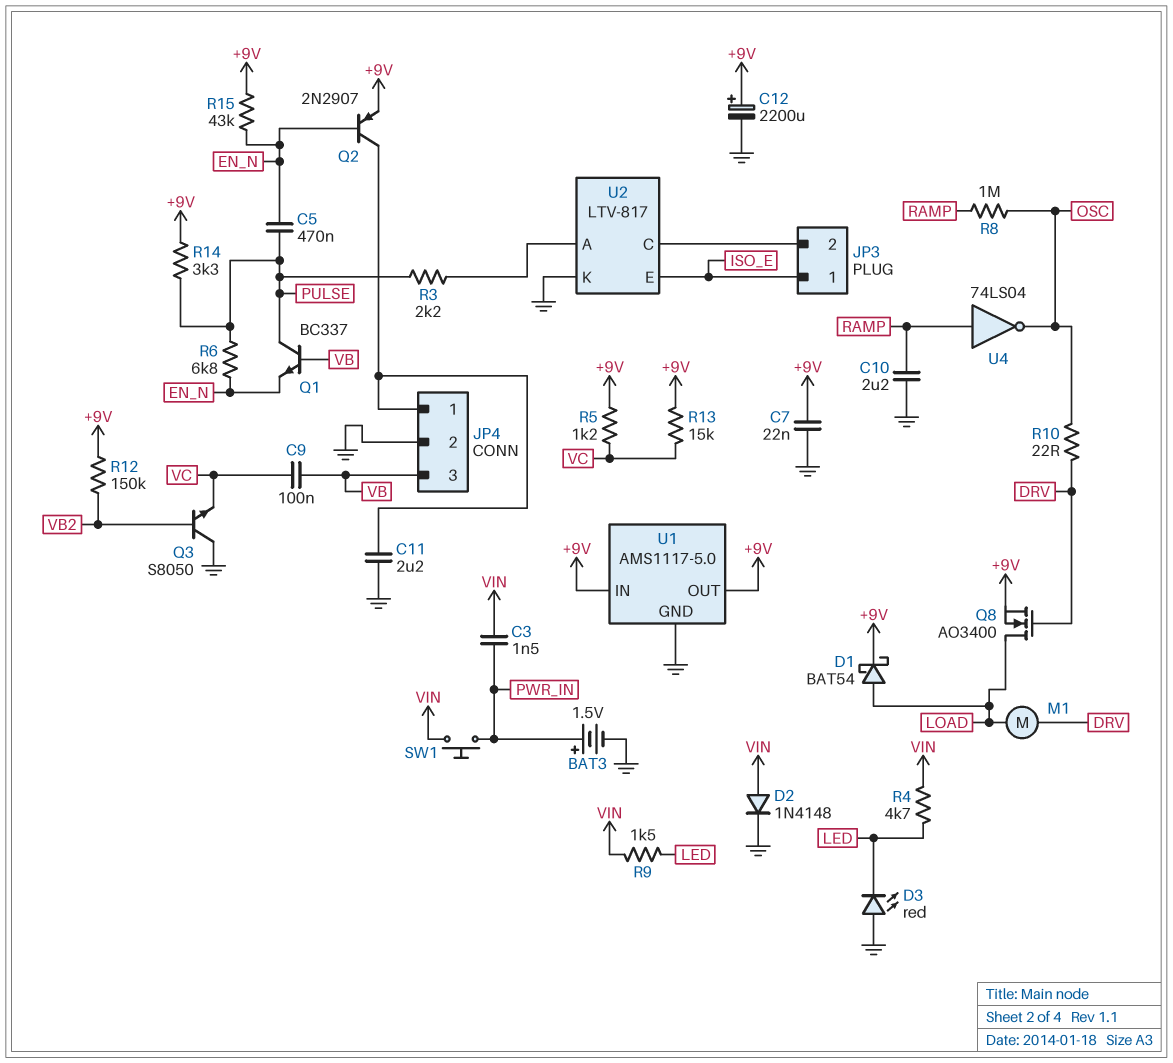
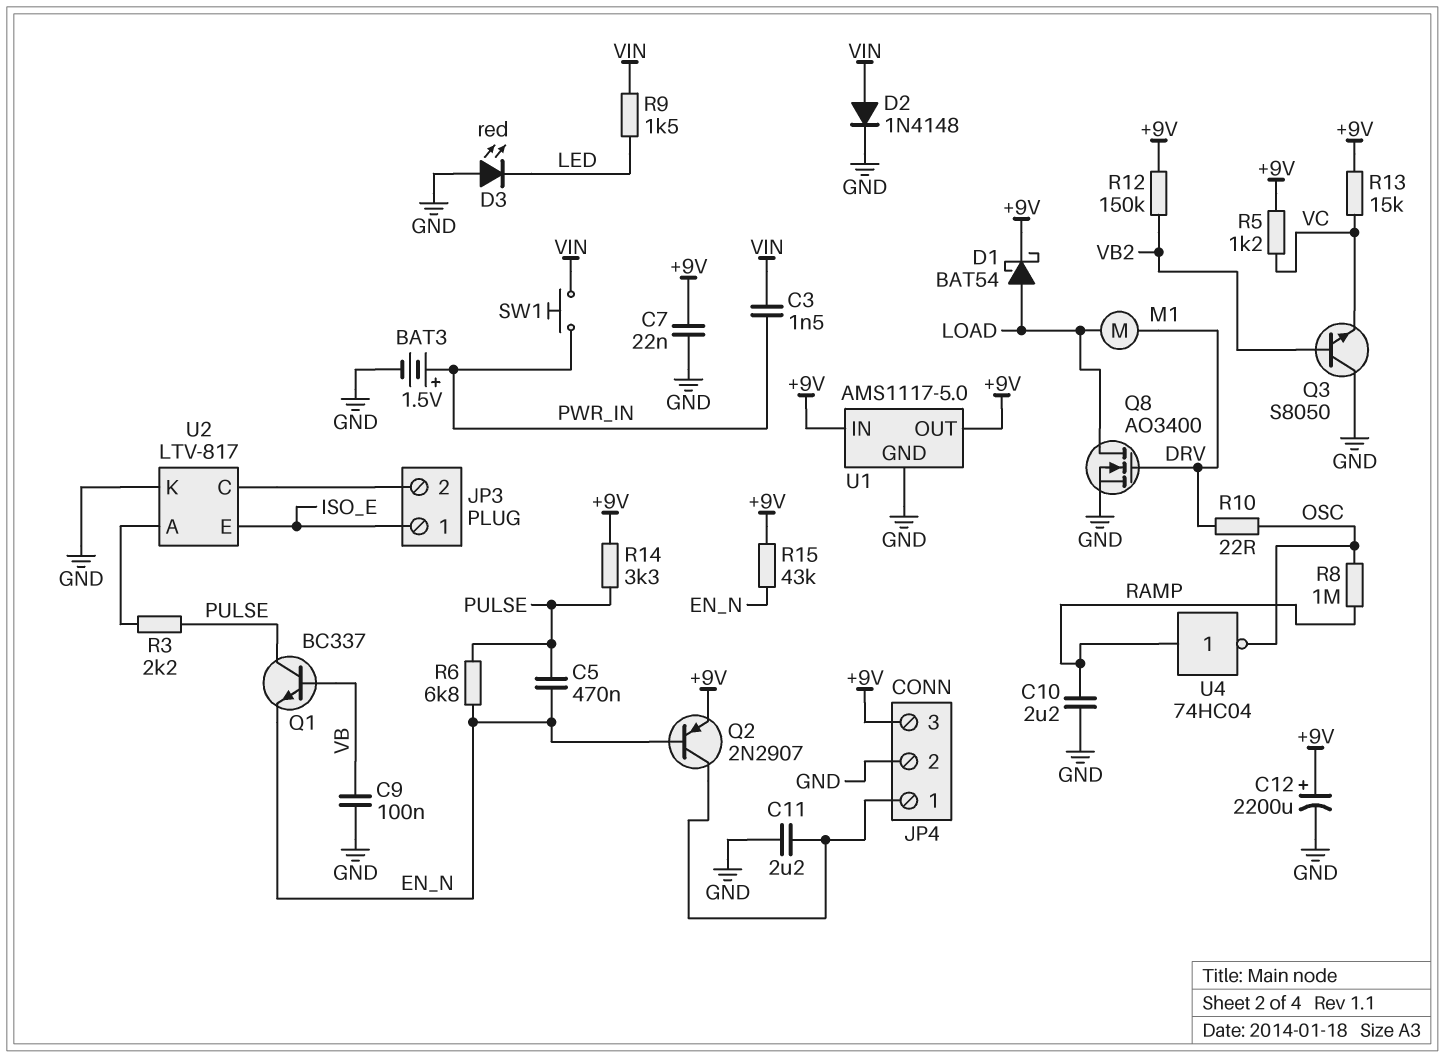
C9: 100nF (VB, VC) -> 100nF (GND, VB)
JP4 pin 3: VB -> +9V
Q8: NMOS AO3400 (G DRV, D LOAD, S +9V) -> NMOS AO3400 (G DRV, D LOAD, S GND)
R4: 4.7k (LED, VIN) -> none
U4: NOT 74LS04 (in RAMP, out OSC) -> NOT 74HC04 (in RAMP, out OSC)

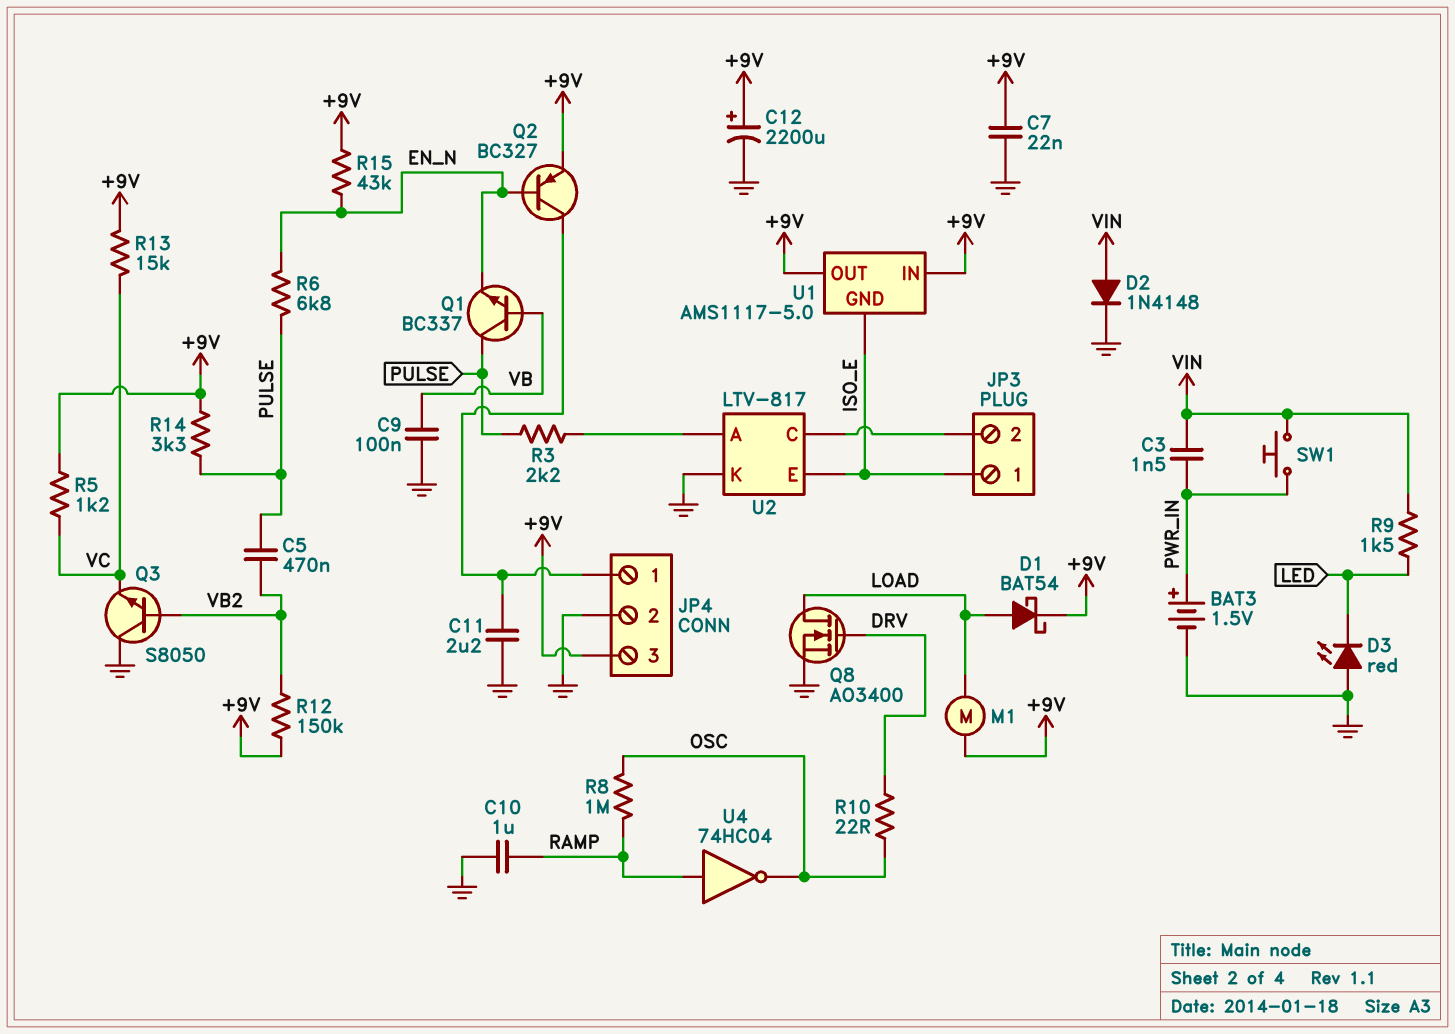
C5: 470nF (EN_N, PULSE) -> 470nF (PULSE, VB2)
C10: 2.2uF (GND, RAMP) -> 1uF (GND, RAMP)
M1: motor (DRV, LOAD) -> motor (+9V, LOAD)
Q2: PNP 2N2907 (B EN_N, C JP4/1, E +9V) -> PNP BC327 (B EN_N, C JP4/1, E +9V)
U1 pin GND: GND -> ISO_E

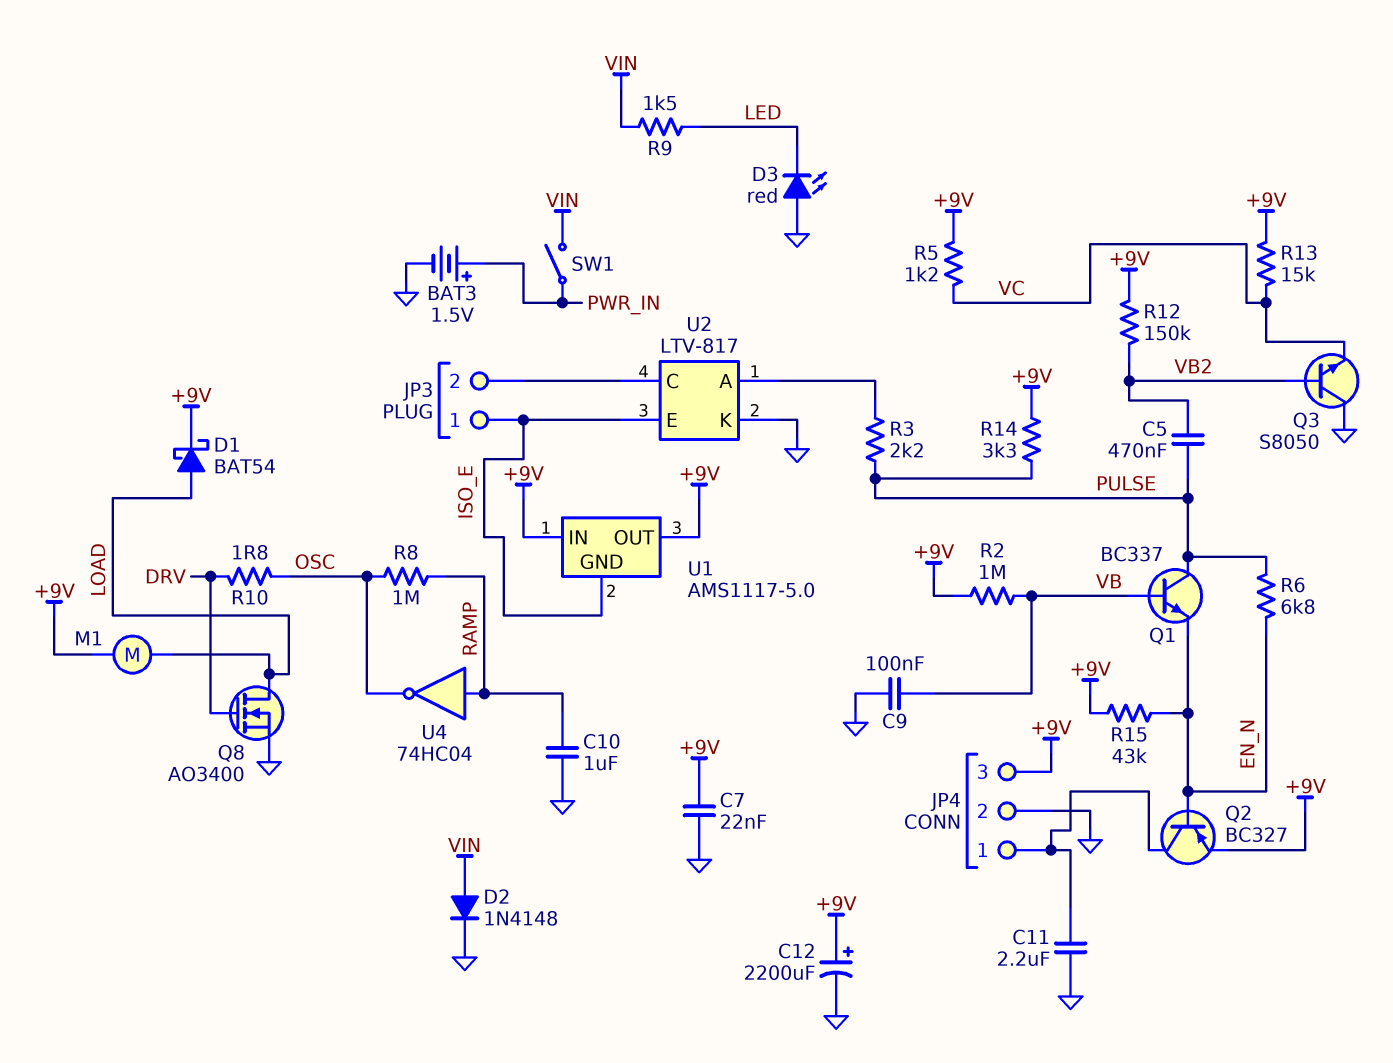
C3: 1.5nF (PWR_IN, VIN) -> none
R2: none -> 1M (+9V, VB)
R10: 22 (DRV, OSC) -> 1.8 (DRV, OSC)
SW1: button (PWR_IN, VIN) -> switch (PWR_IN, VIN)

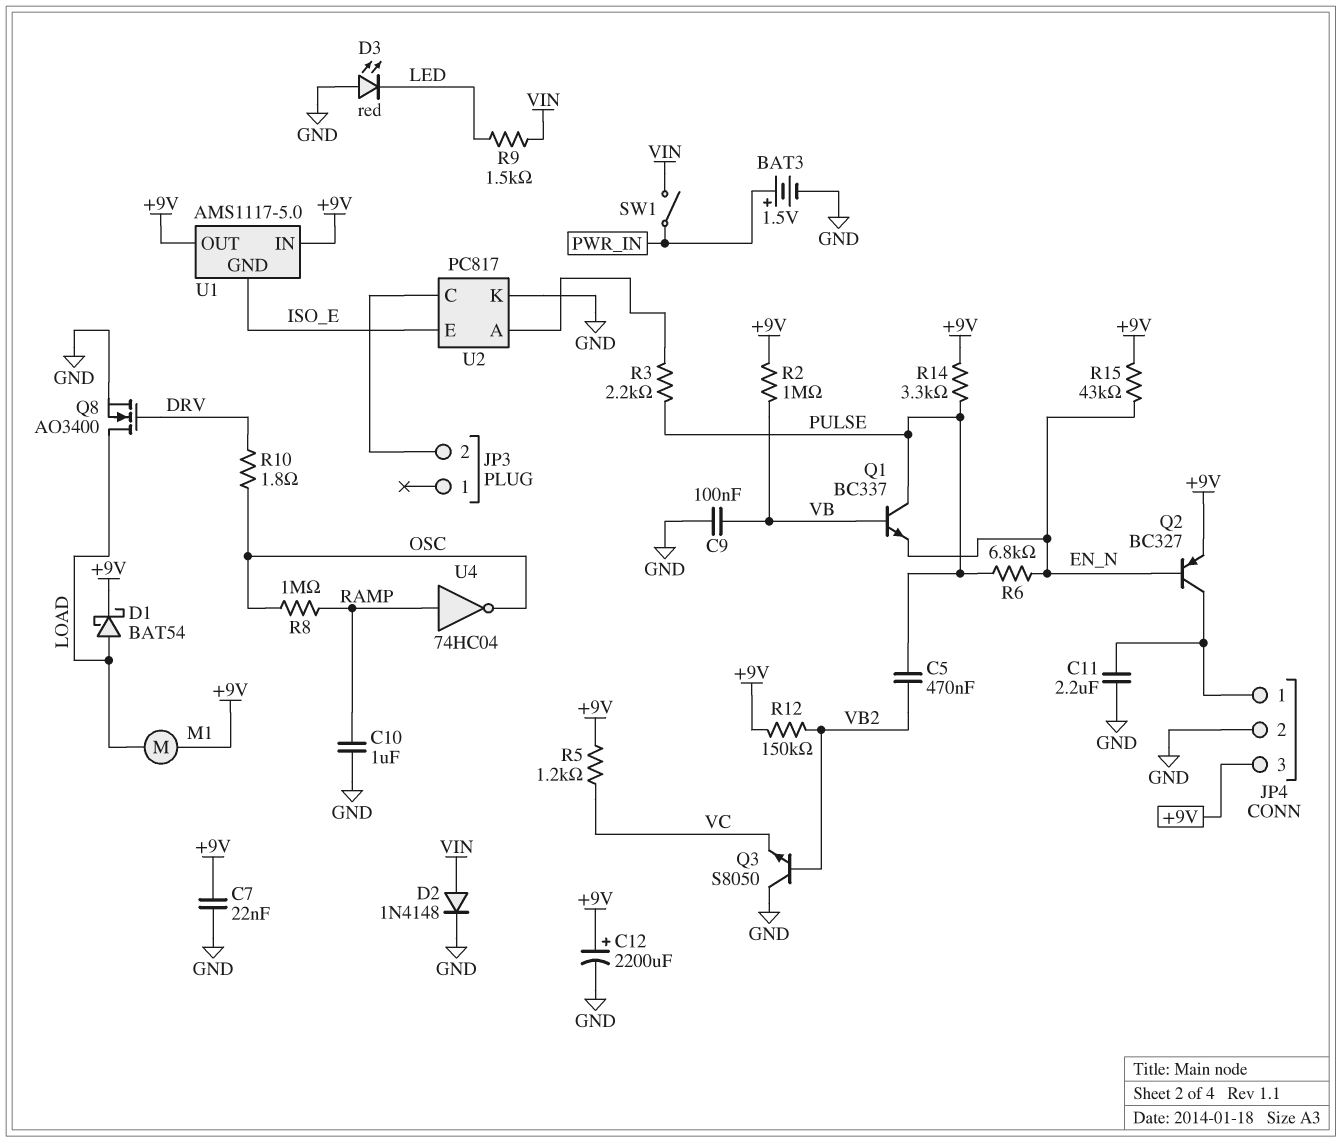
JP3 pin 1: ISO_E -> none
R13: 15k (+9V, VC) -> none
U2: LTV-817 -> PC817

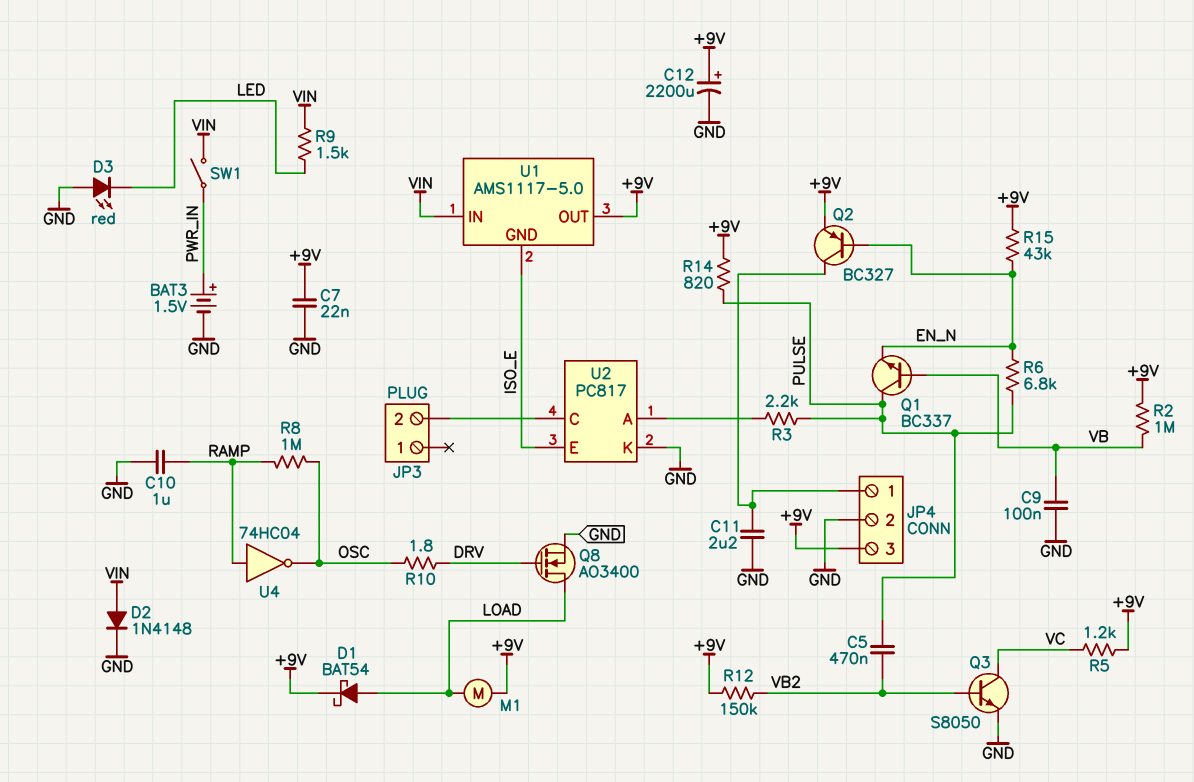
Q3: NPN S8050 (B VB2, C GND, E VC) -> NPN S8050 (B VB2, C VC, E GND)
R14: 3.3k (+9V, PULSE) -> 820 (+9V, PULSE)
U1 pin IN: +9V -> VIN

